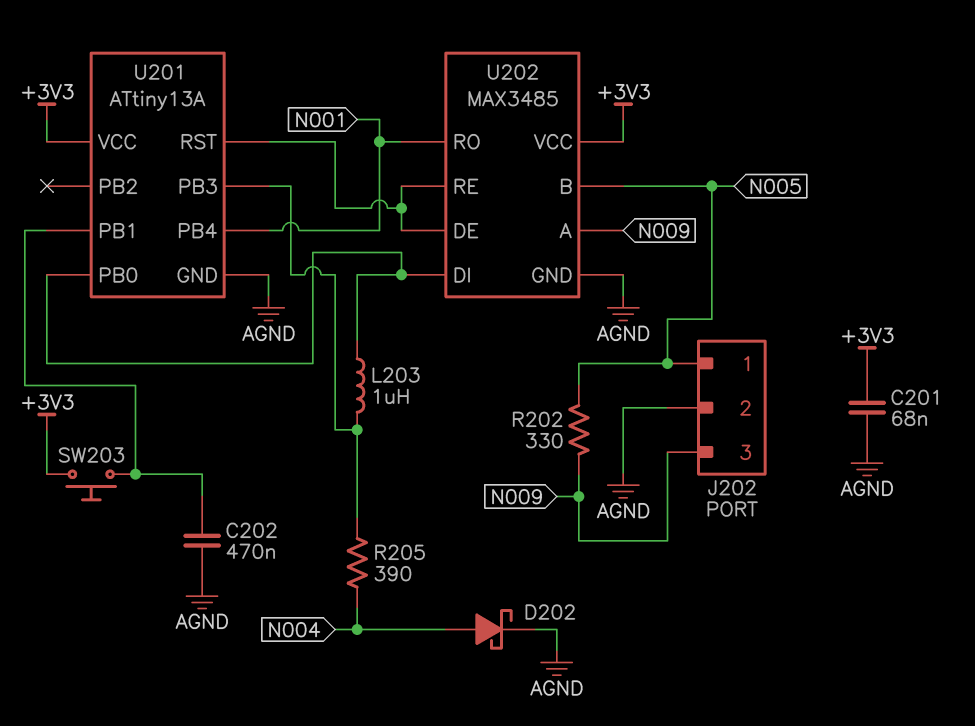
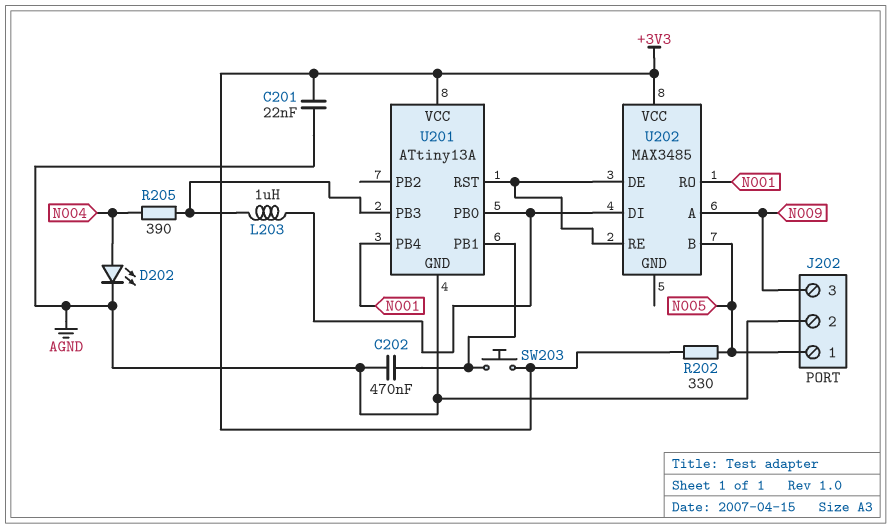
C201: 68nF (+3V3, AGND) -> 22nF (+3V3, AGND)
D202: schottky (A N004, K AGND) -> LED (A N004, K AGND)
R202: 330 (N005, N009) -> 330 (+3V3, N005)
U202 pin GND: AGND -> none

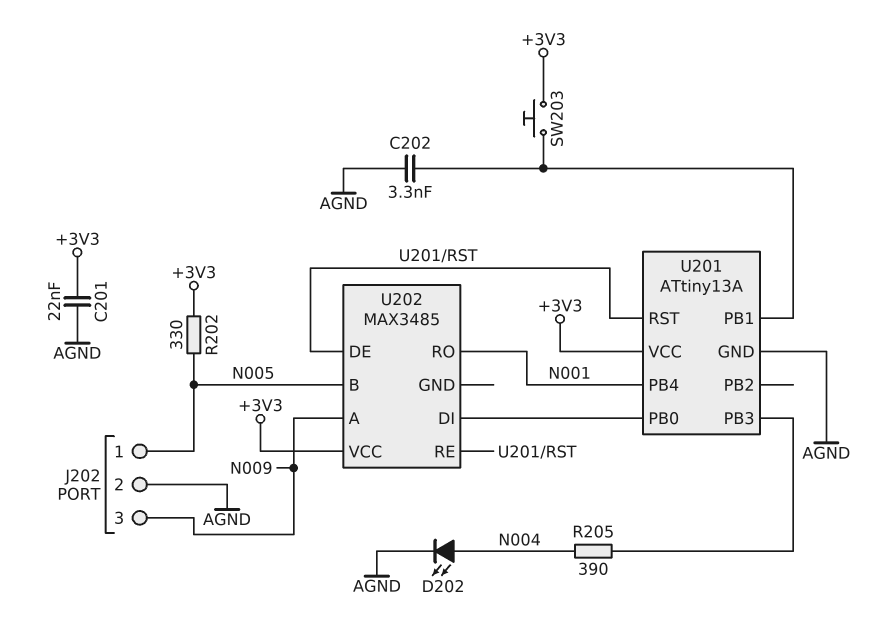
C202: 470nF (AGND, U201/PB1) -> 3.3nF (AGND, U201/PB1)
L203: 1uH (U201/PB0, U201/PB3) -> none

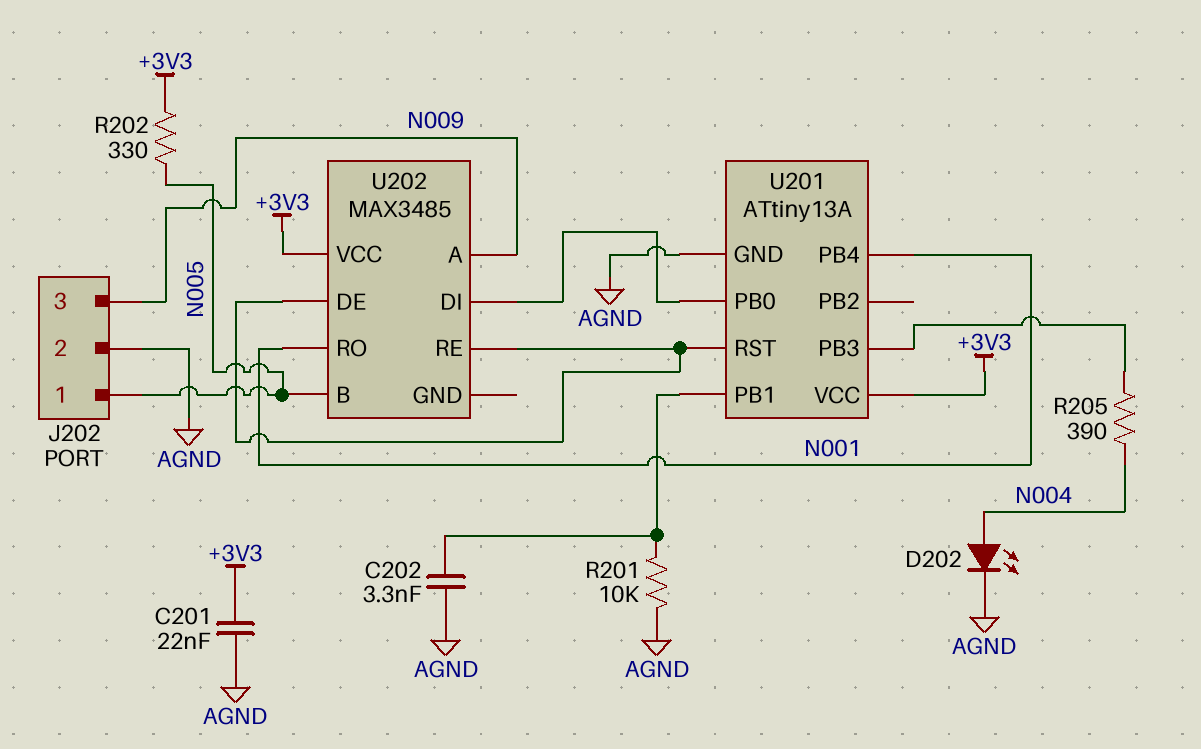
R201: none -> 10k (AGND, U201/PB1)
SW203: button (+3V3, U201/PB1) -> none

